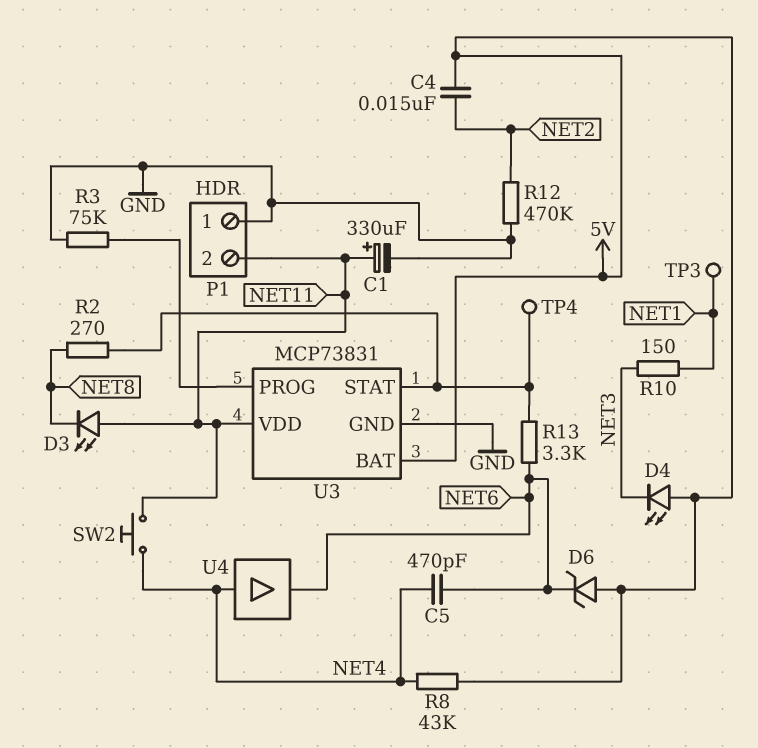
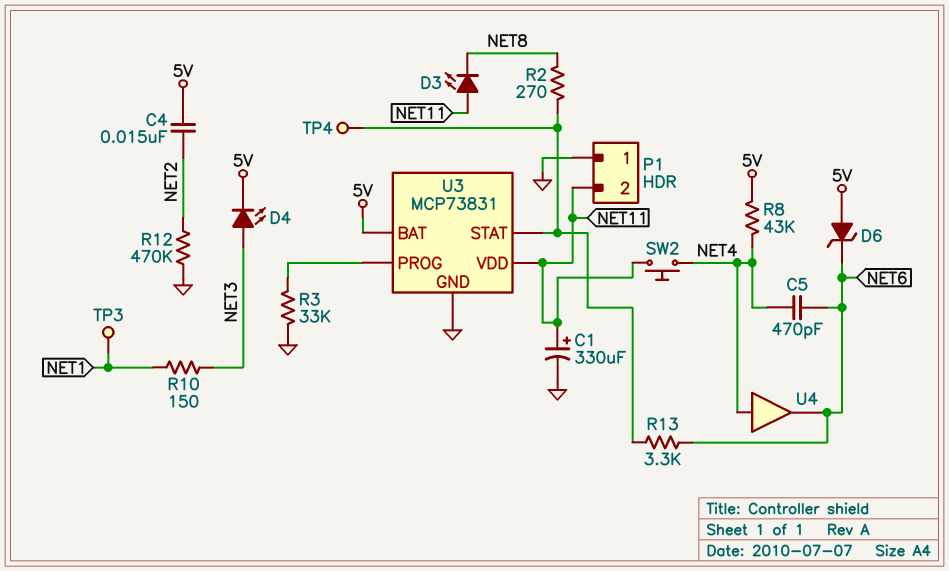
D4: LED (A 5V, K NET3) -> LED (A NET3, K 5V)
R3: 75k (GND, U3/PROG) -> 33k (GND, U3/PROG)

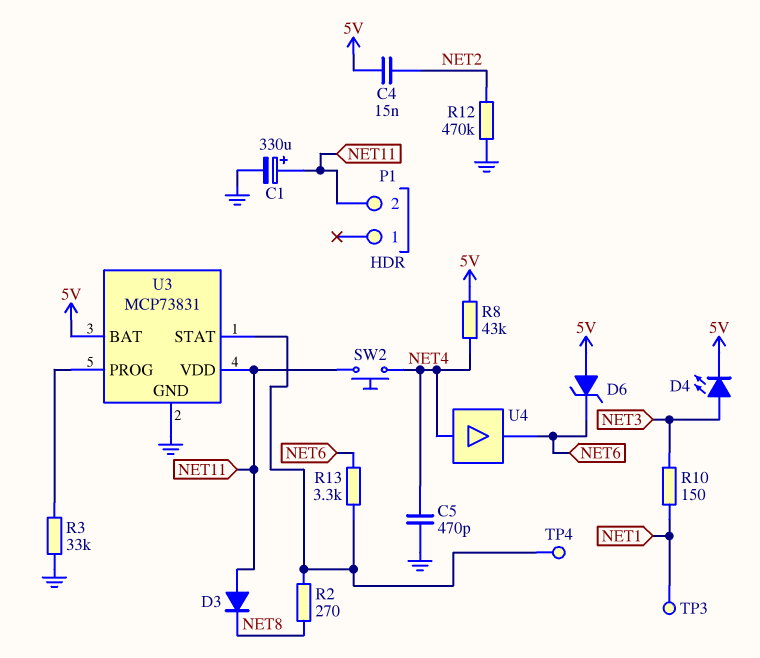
C5: 470pF (NET4, NET6) -> 470pF (GND, NET4)
D3: LED (A NET11, K NET8) -> diode (A NET11, K NET8)
P1 pin 1: GND -> none

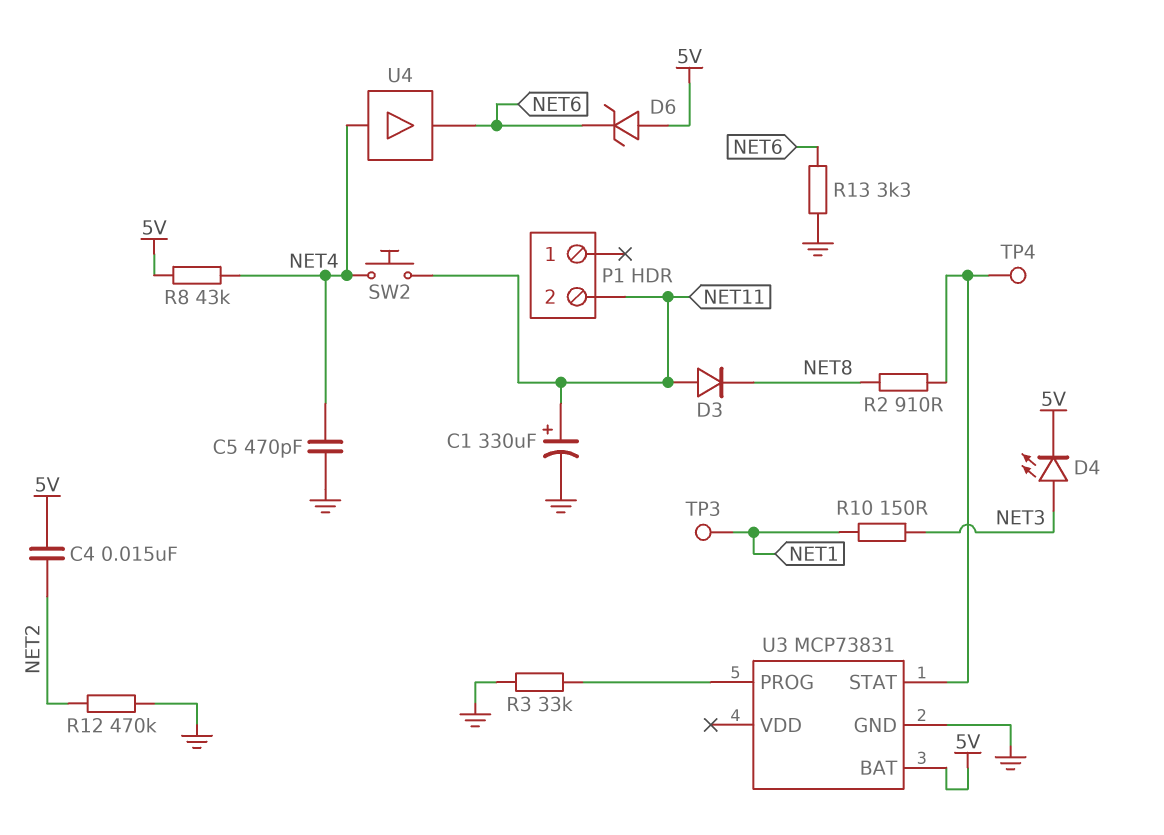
R2: 270 (NET8, U3/STAT) -> 910 (NET8, U3/STAT)
R13: 3.3k (NET6, U3/STAT) -> 3.3k (GND, NET6)
U3 pin VDD: NET11 -> none

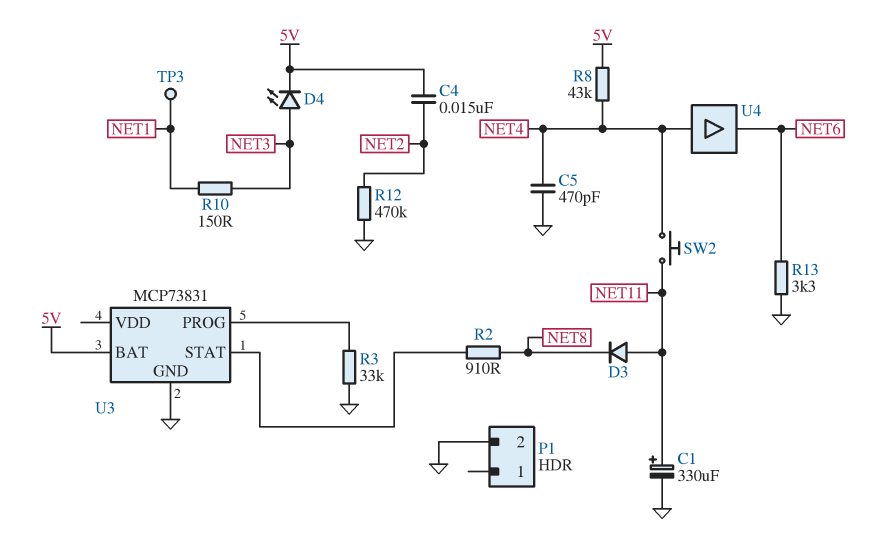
D6: zener (A 5V, K NET6) -> none
P1 pin 2: NET11 -> GND
TP4: test point (U3/STAT) -> none

